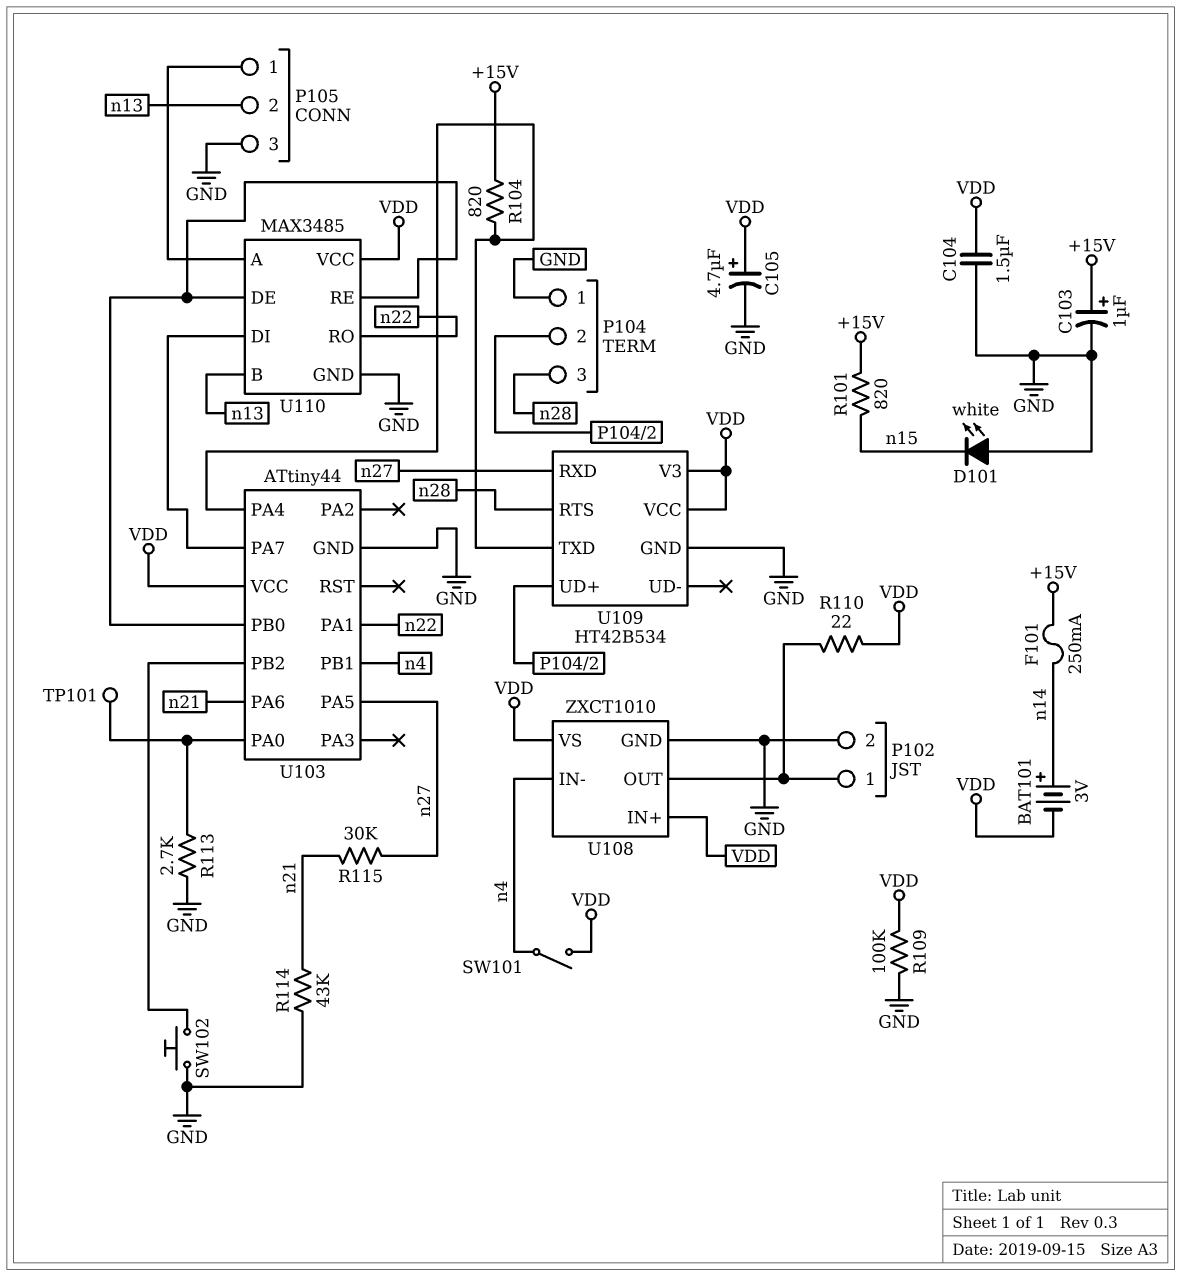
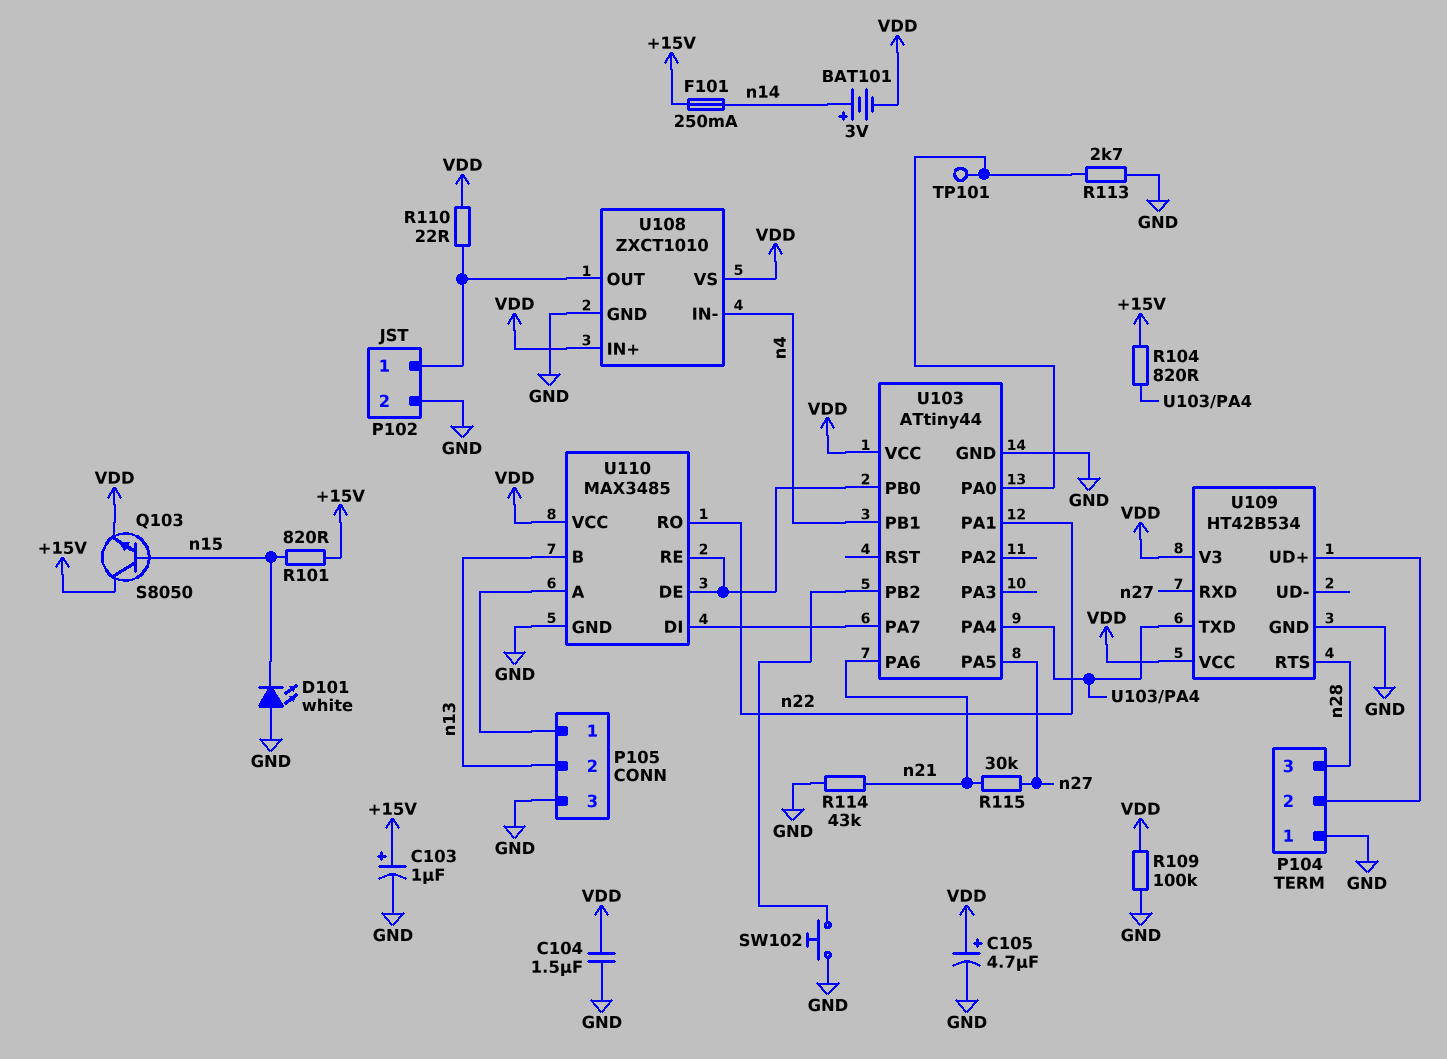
Q103: none -> NPN S8050 (B n15, C +15V, E VDD)
SW101: switch (VDD, n4) -> none

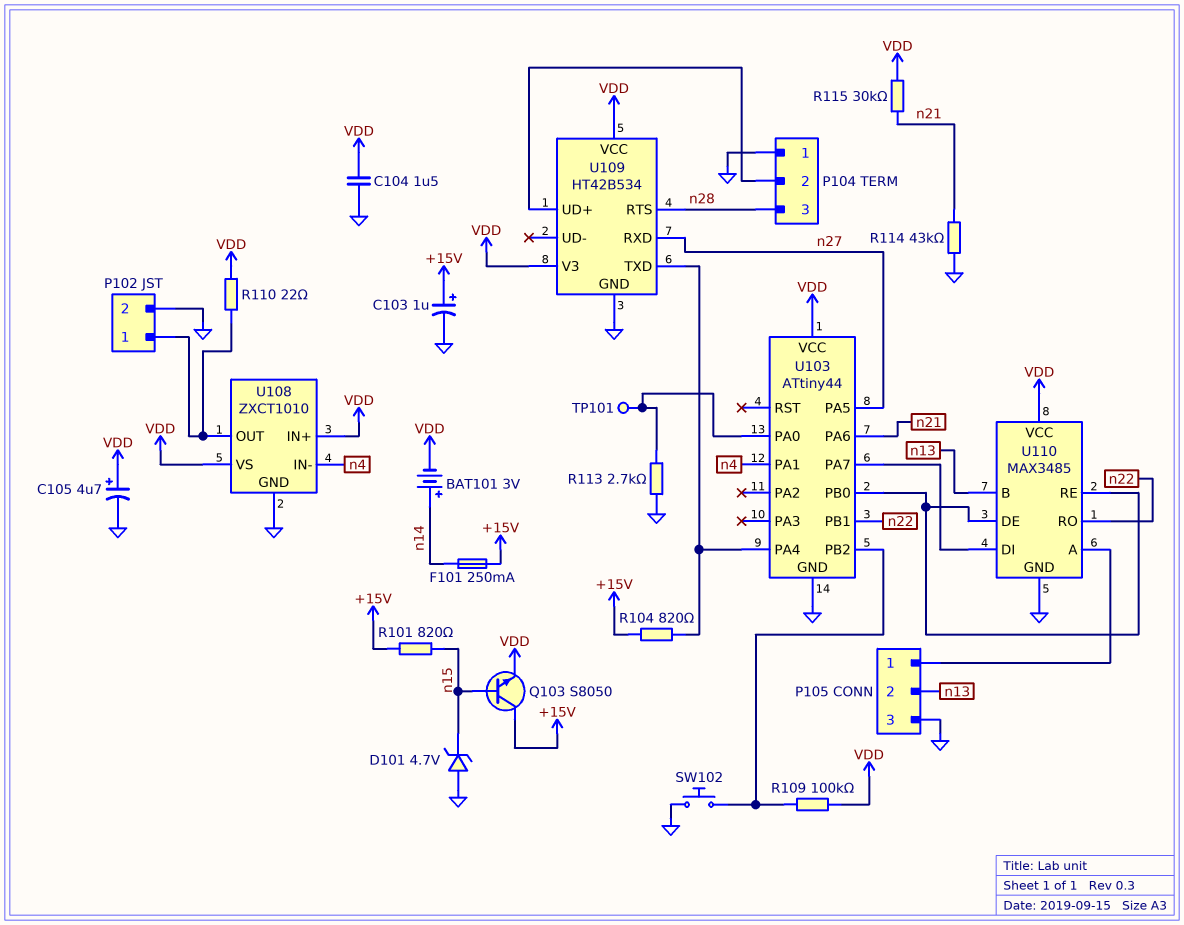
D101: LED white (A GND, K n15) -> zener 4.7V (A GND, K n15)
R109: 100k (GND, VDD) -> 100k (U103/PB2, VDD)
R115: 30k (n21, n27) -> 30k (VDD, n21)
U103 pin PA1: n22 -> n4
U103 pin PB1: n4 -> n22

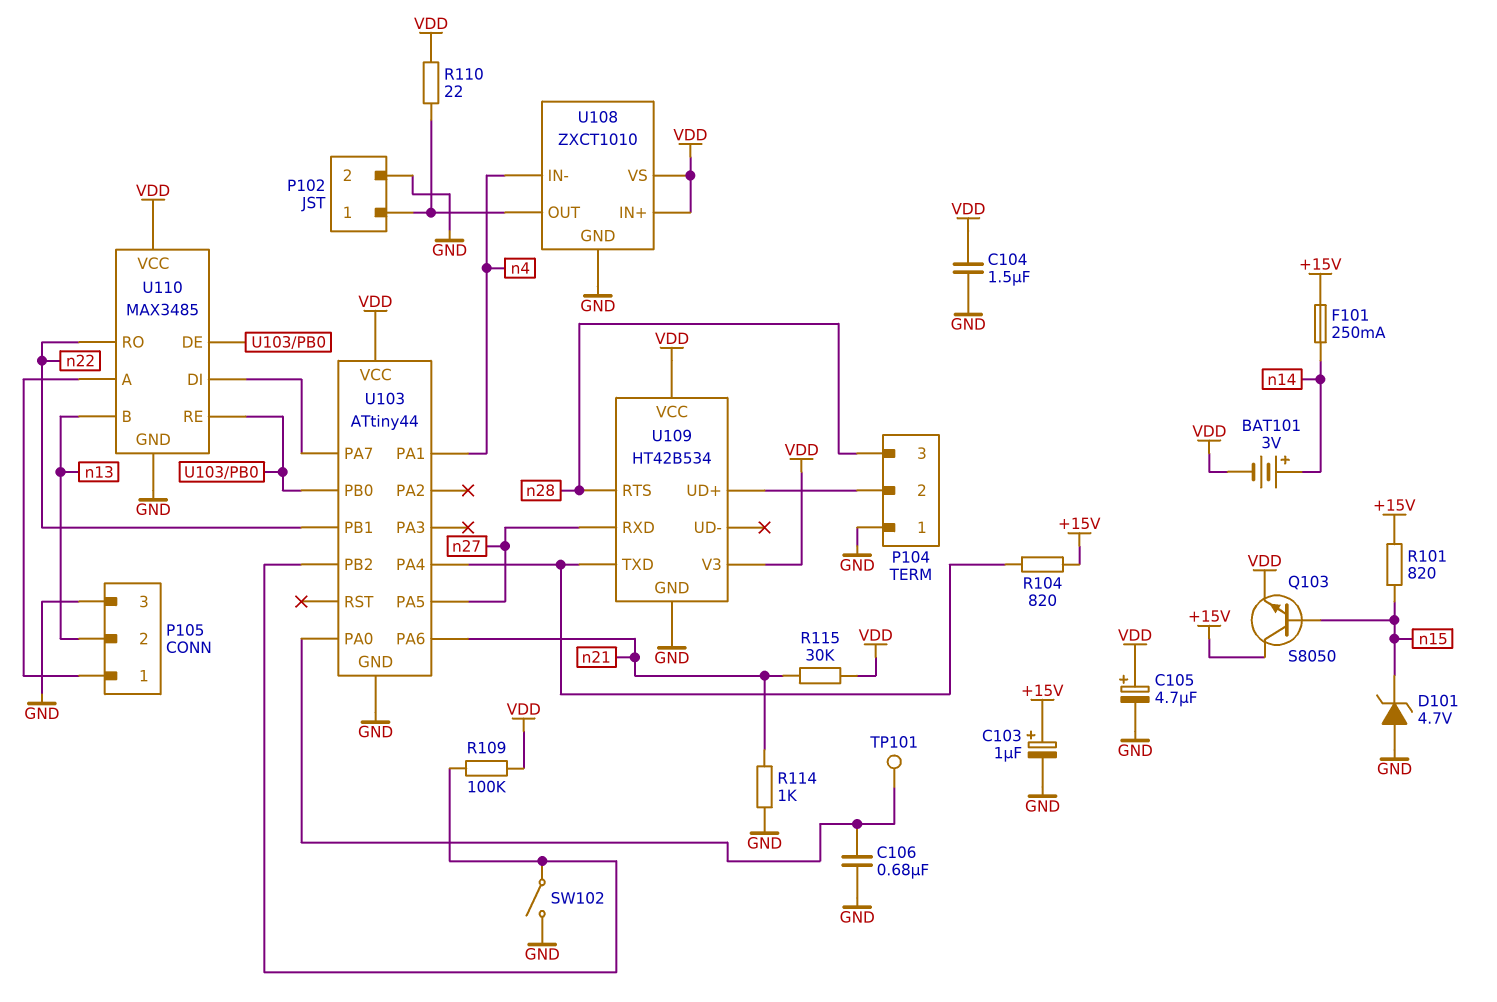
C106: none -> 680nF (GND, U103/PA0)
R113: 2.7k (GND, U103/PA0) -> none
R114: 43k (GND, n21) -> 1k (GND, n21)
SW102: button (GND, U103/PB2) -> switch (GND, U103/PB2)

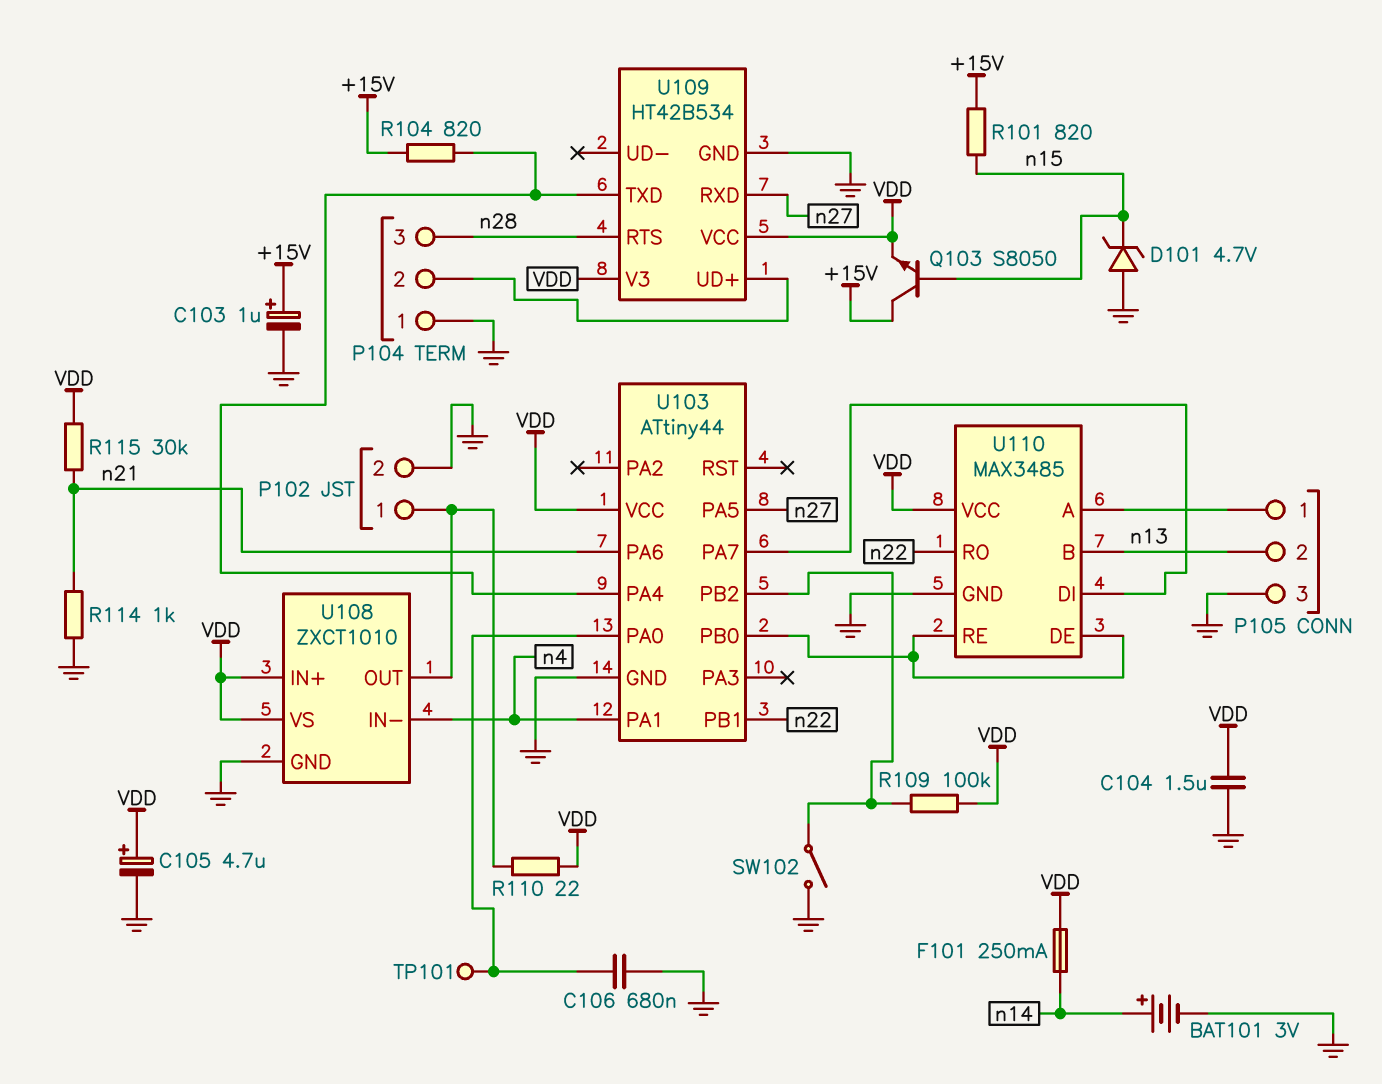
BAT101: 3V (plus n14, minus VDD) -> 3V (plus n14, minus GND)
F101: 250mA (+15V, n14) -> 250mA (VDD, n14)

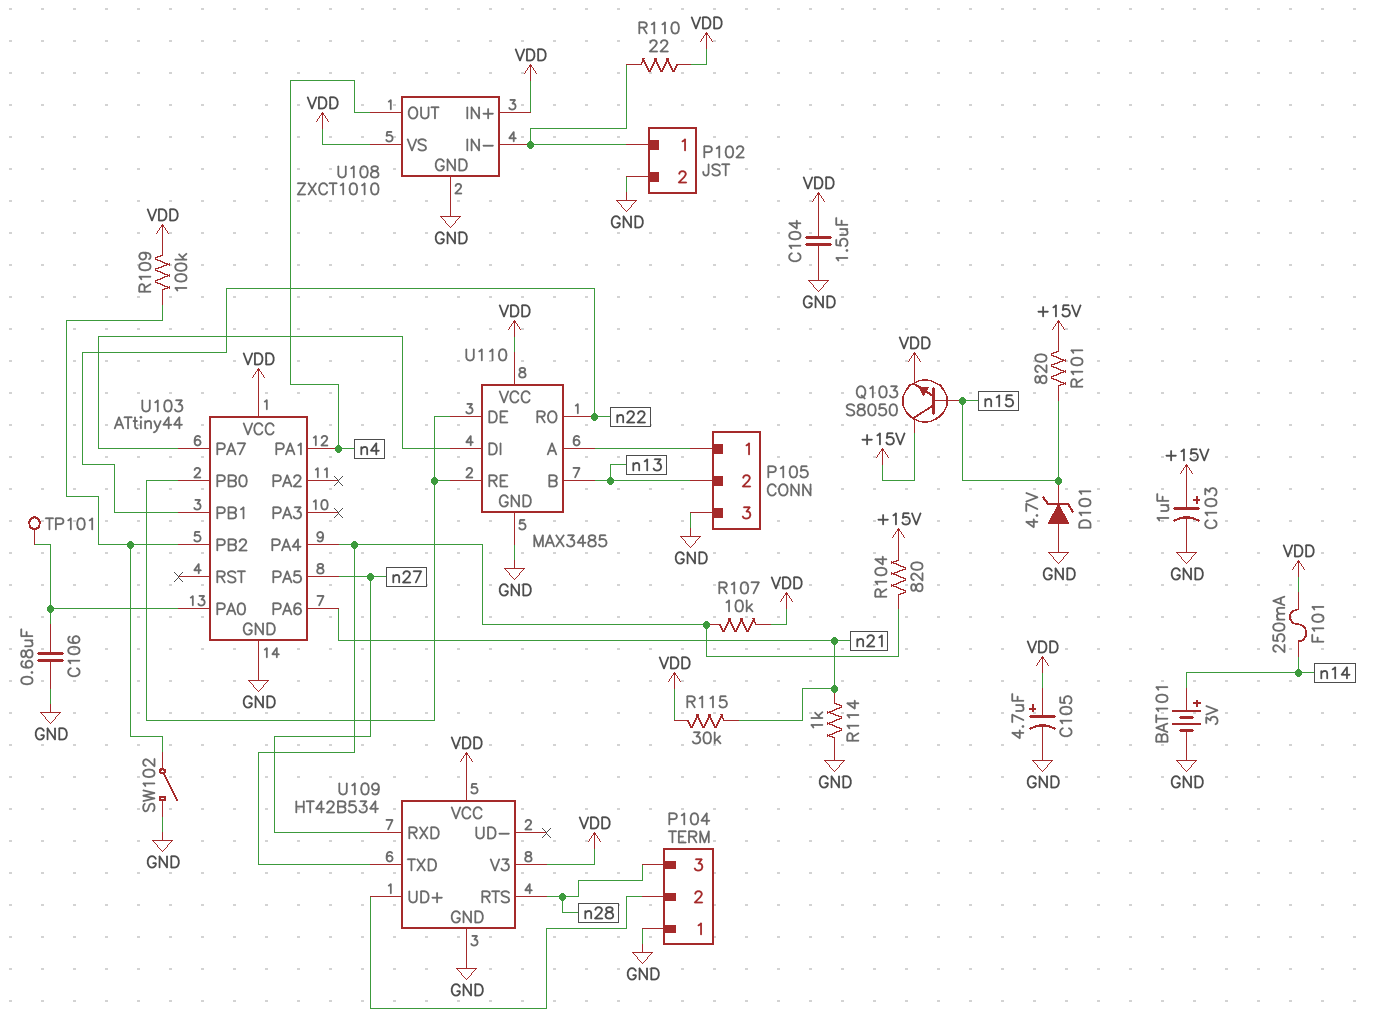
R107: none -> 10k (U103/PA4, VDD)
U108 pin IN-: n4 -> P102/1
U108 pin OUT: P102/1 -> n4

